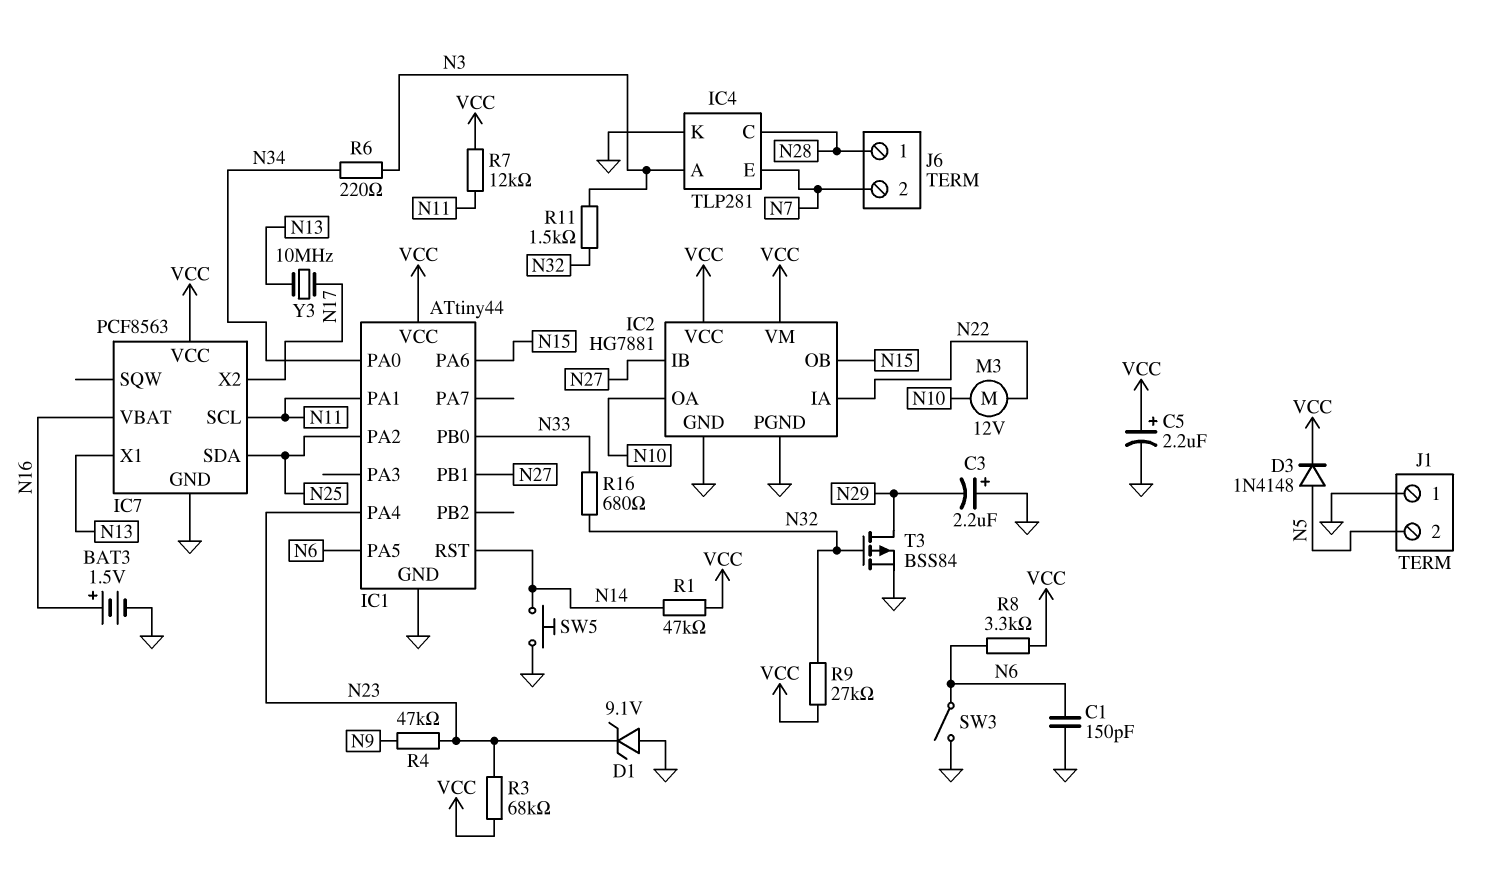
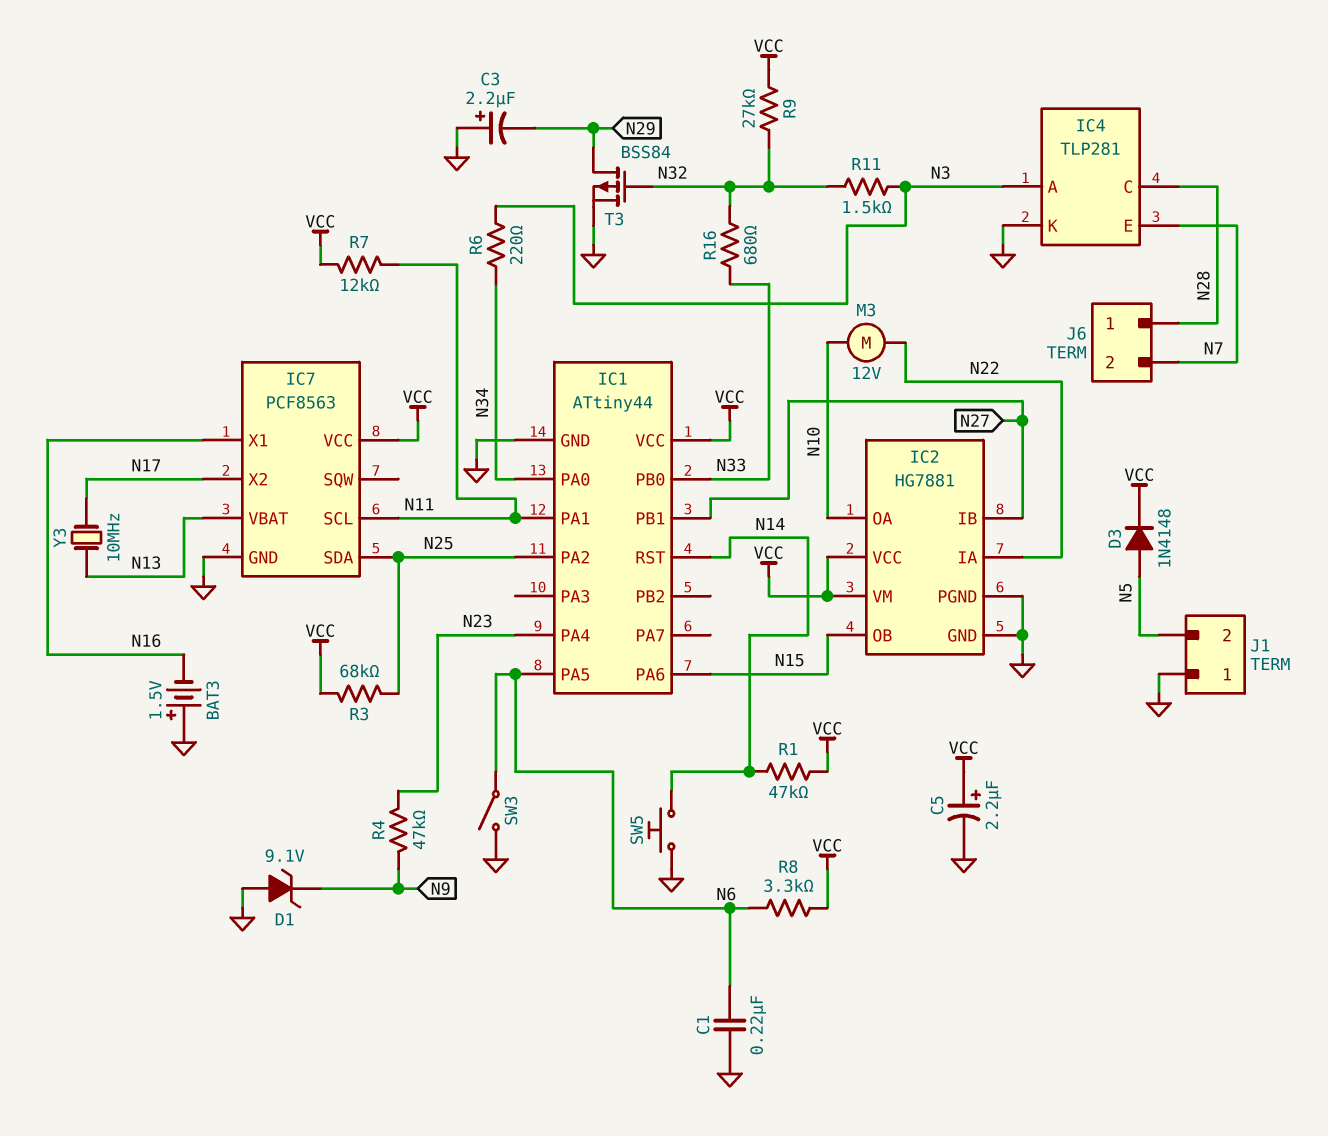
BAT3: 1.5V (plus N16, minus GND) -> 1.5V (plus GND, minus N16)
C1: 150pF (GND, N6) -> 220nF (GND, N6)
D1: zener 9.1V (A GND, K N23) -> zener 9.1V (A GND, K N9)
IC7 pin VBAT: N16 -> N13
IC7 pin X1: N13 -> N16
R3: 68k (N23, VCC) -> 68k (N25, VCC)

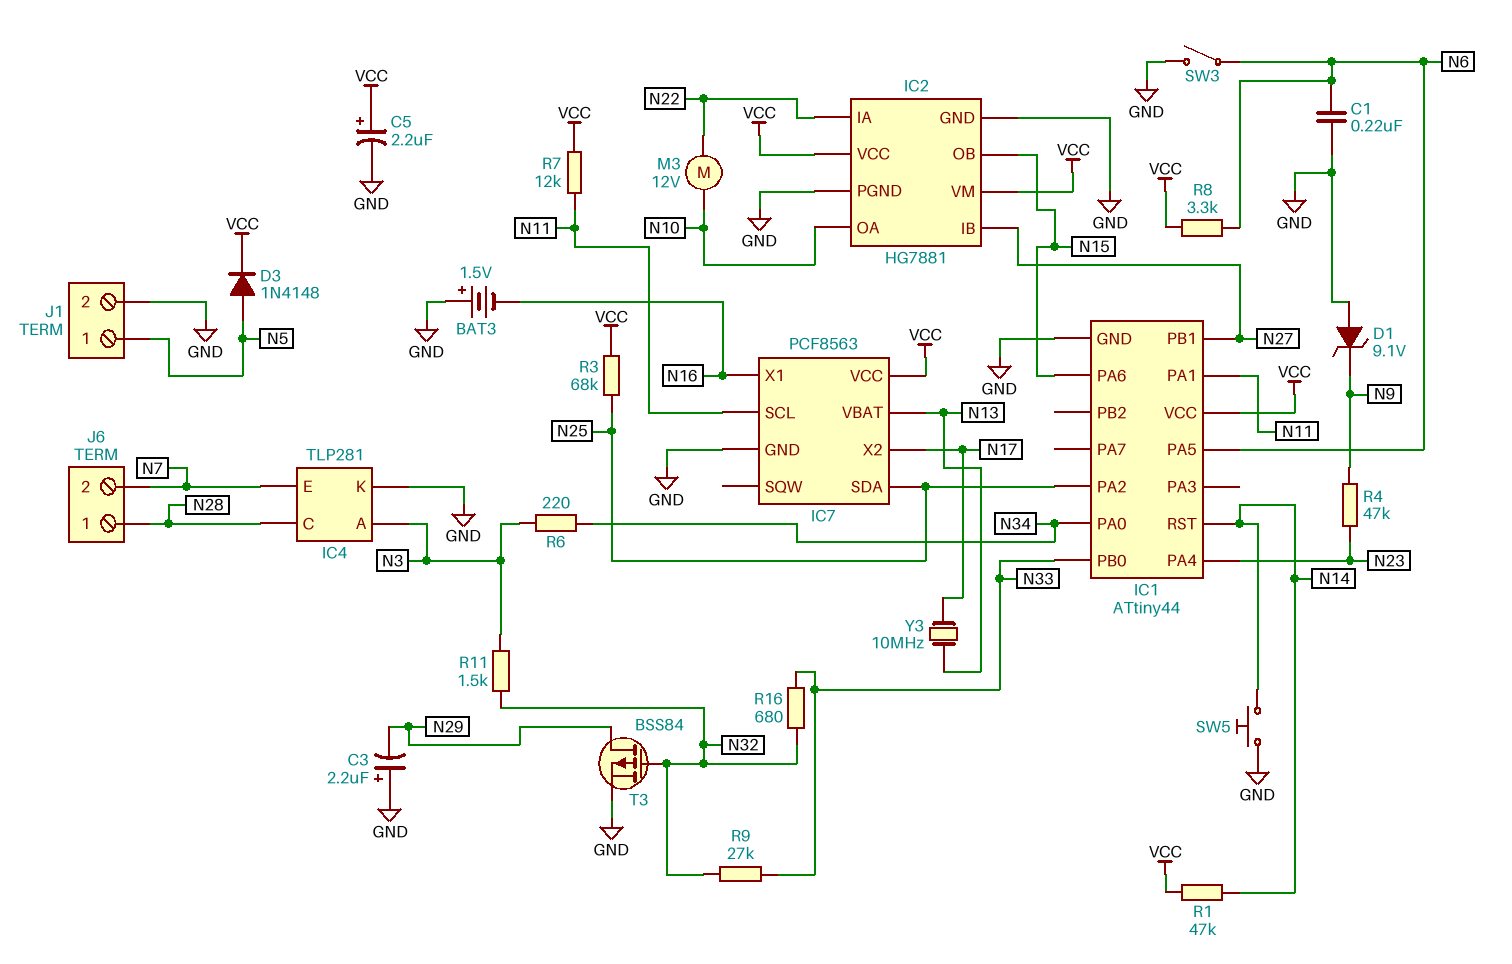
J1 pin 1: GND -> N5
J1 pin 2: N5 -> GND
R9: 27k (N32, VCC) -> 27k (N32, N33)

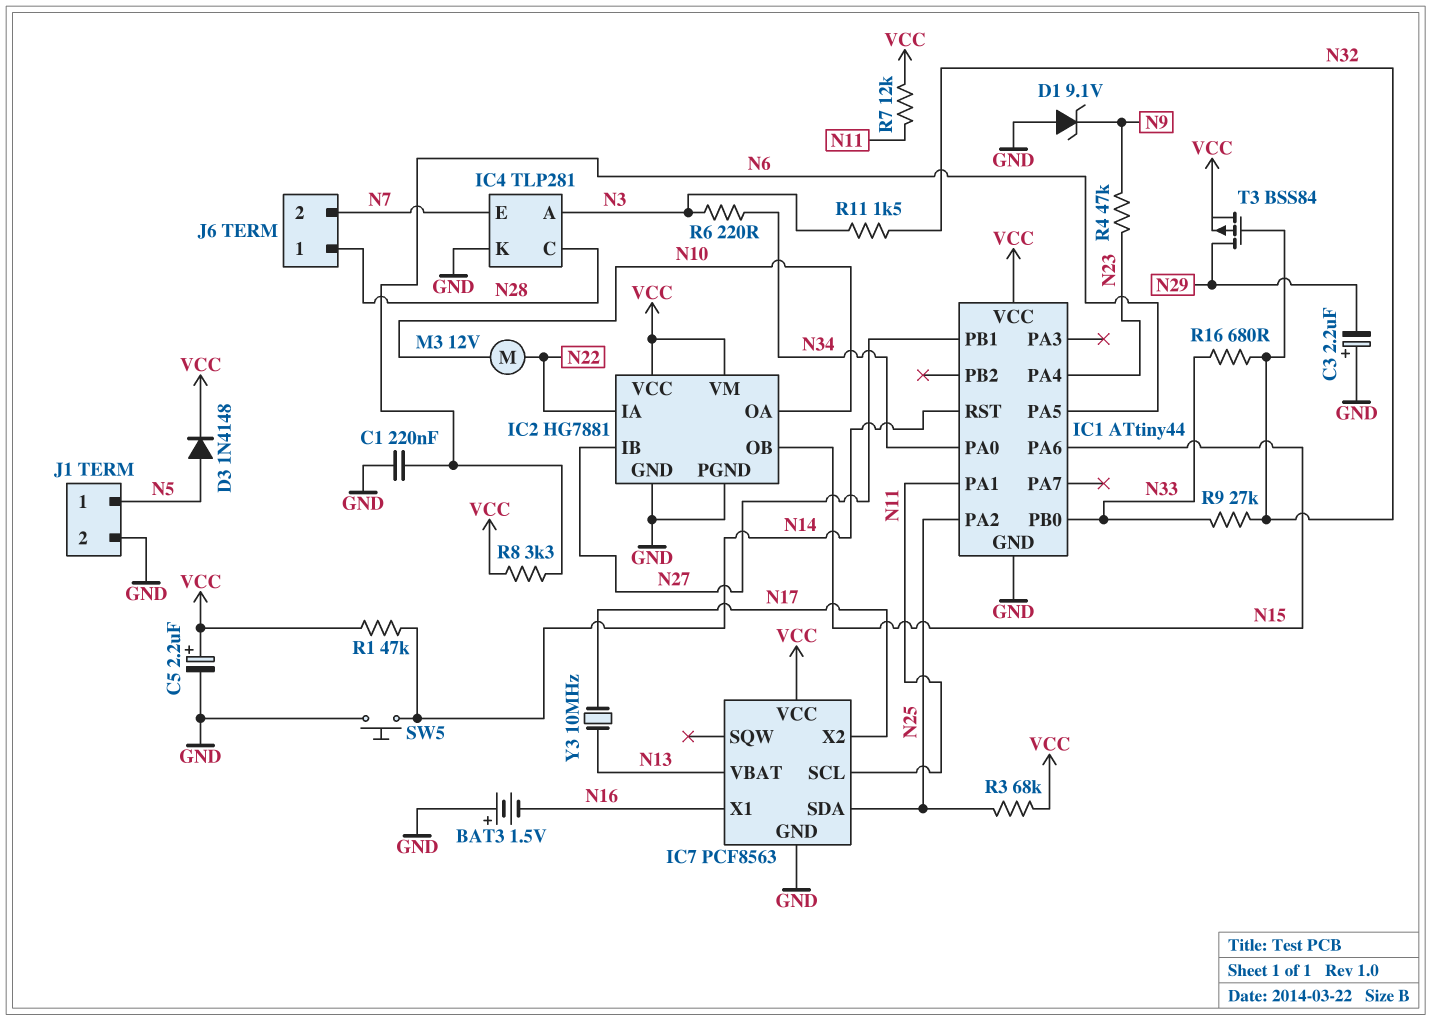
SW3: switch (GND, N6) -> none
T3: PMOS BSS84 (G N32, D N29, S GND) -> PMOS BSS84 (G N32, D N29, S VCC)

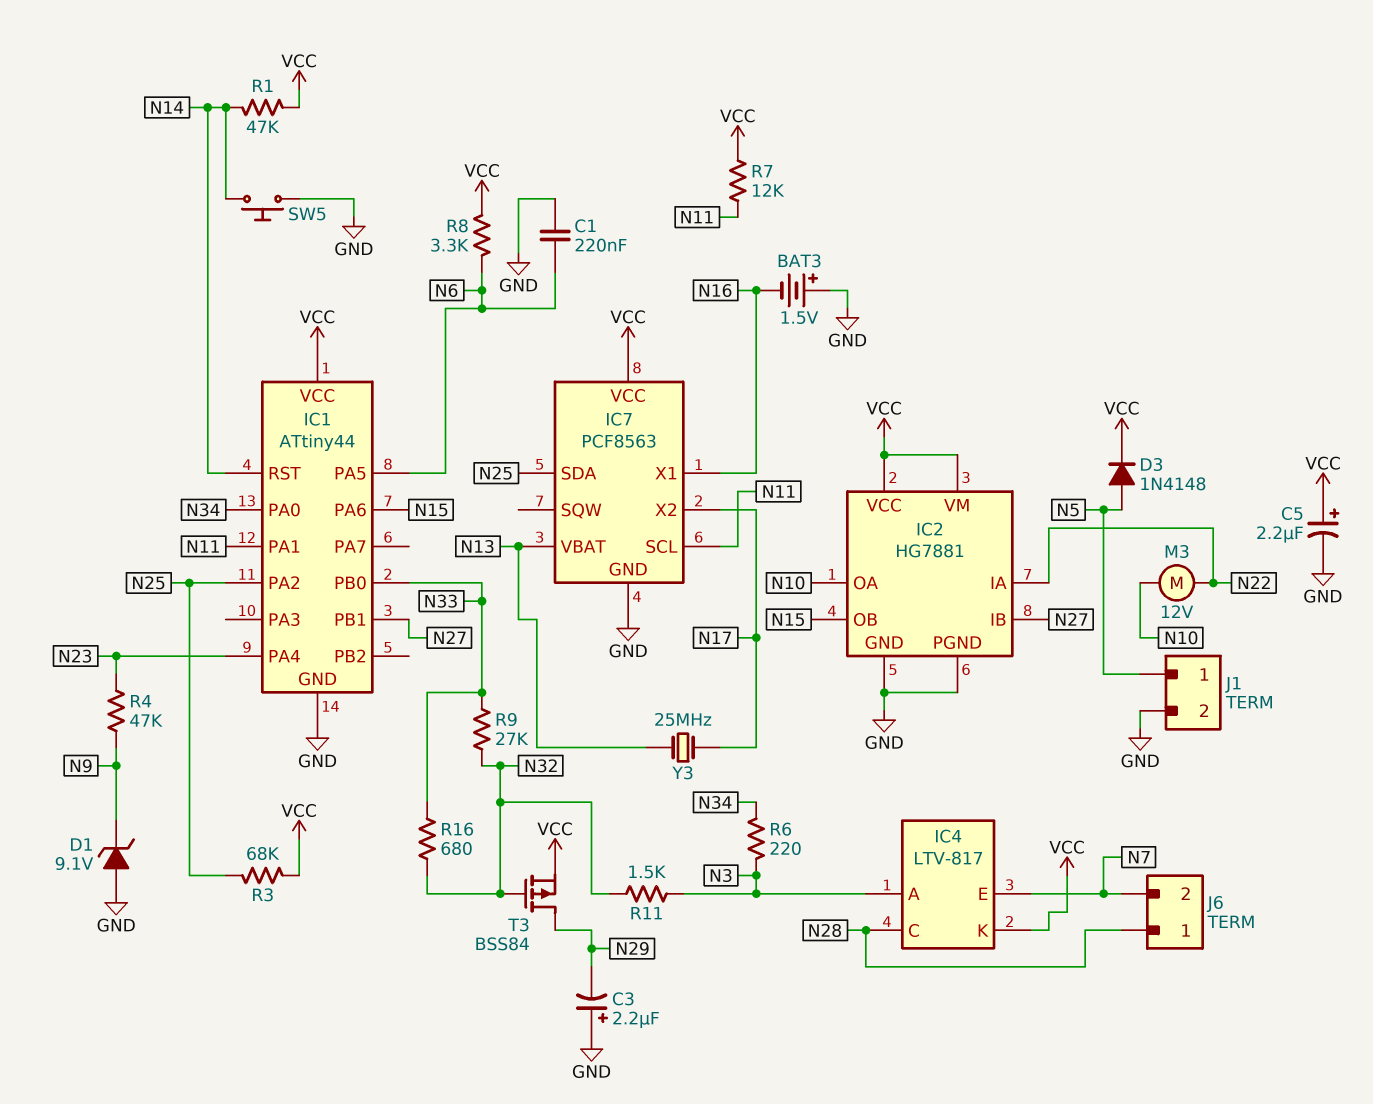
IC4: TLP281 -> LTV-817
IC4 pin K: GND -> VCC
Y3: 10MHz (N13, N17) -> 25MHz (N13, N17)

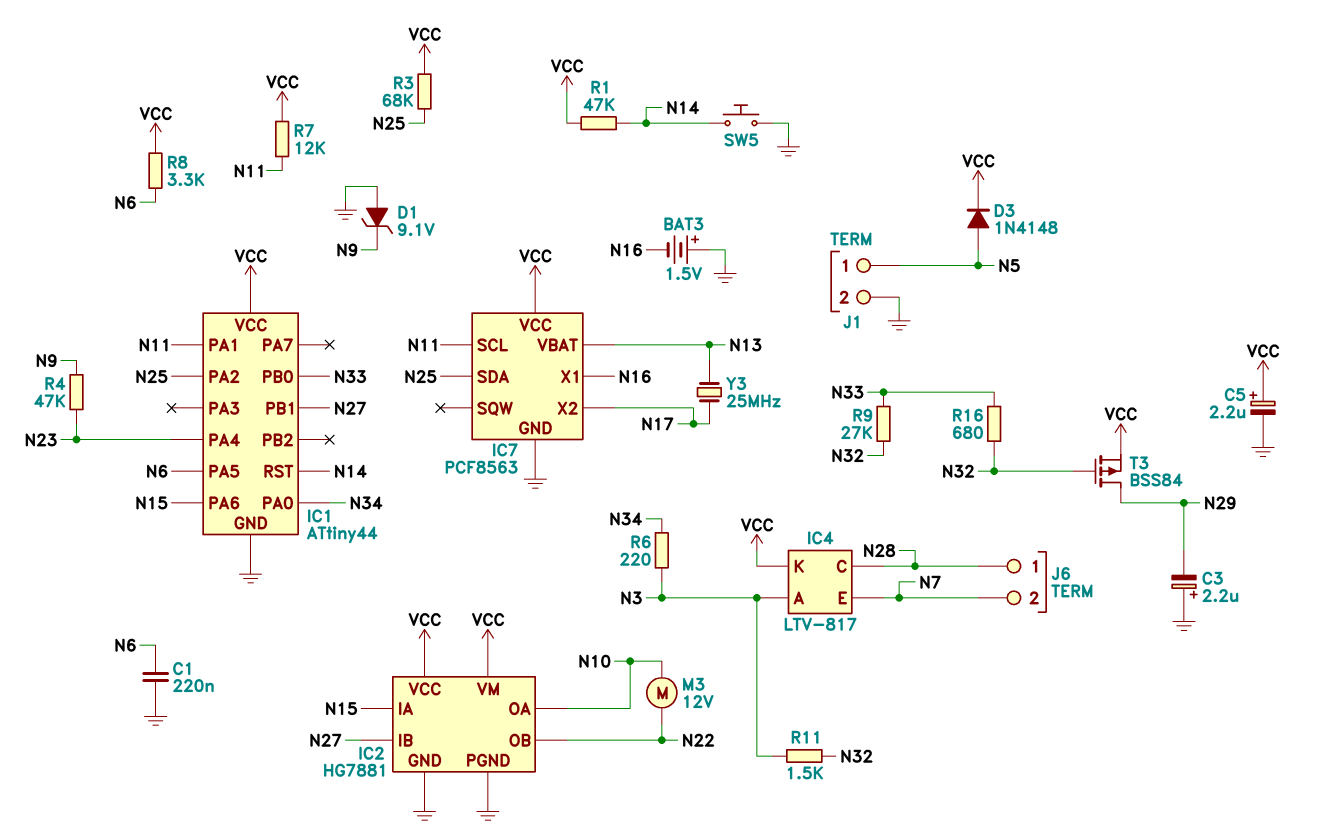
IC2 pin IA: N22 -> N15
IC2 pin OB: N15 -> N22

